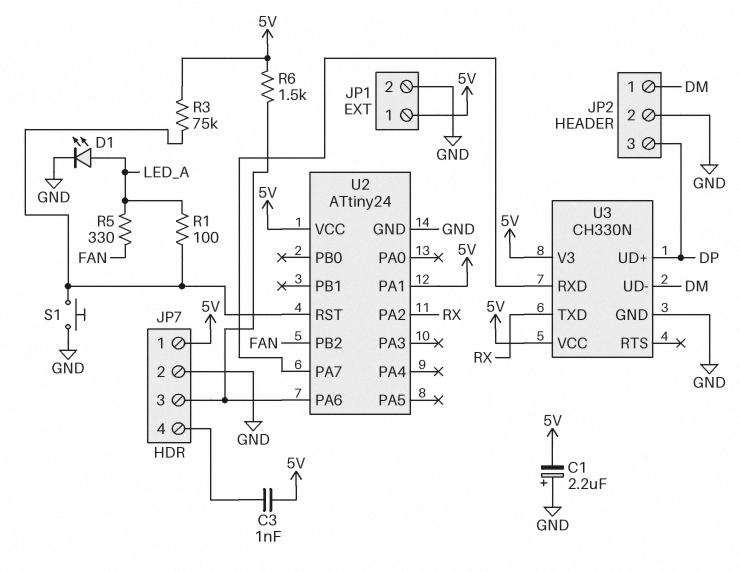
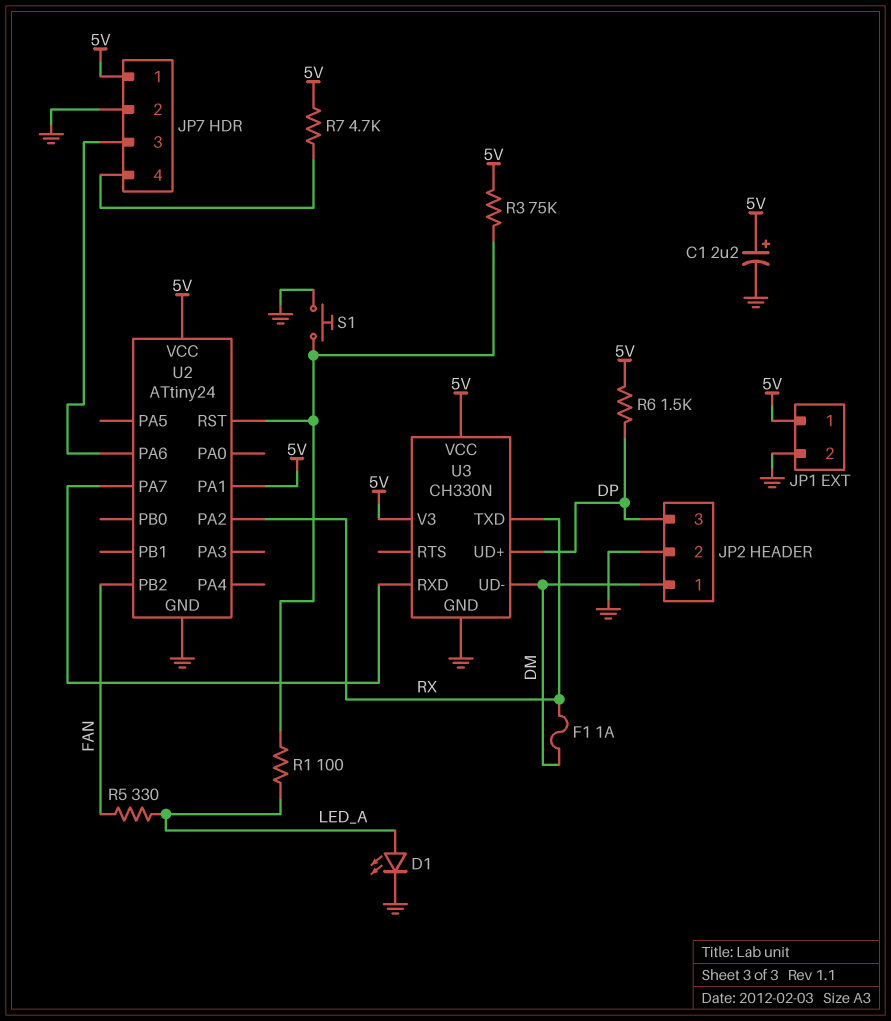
C1: 2.2uF (plus GND, minus 5V) -> 2.2uF (plus 5V, minus GND)
C3: 1nF (5V, JP7/4) -> none
F1: none -> 1A (DM, RX)
R6: 1.5k (5V, JP7/3) -> 1.5k (5V, DP)
R7: none -> 4.7k (5V, JP7/4)

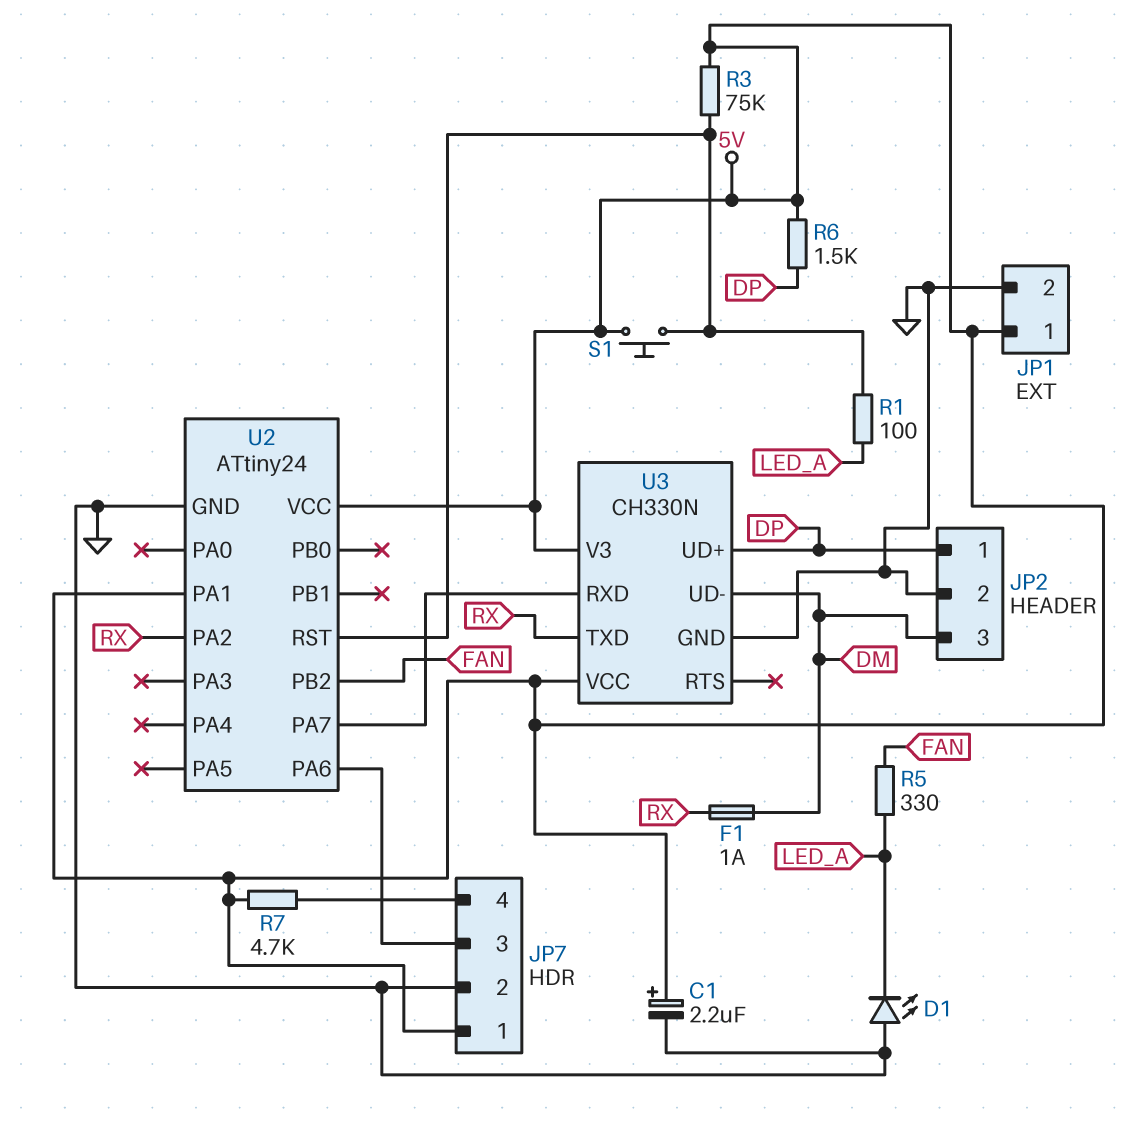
D1: LED (A LED_A, K GND) -> LED (A GND, K LED_A)
JP2 pin 1: DM -> DP
JP2 pin 3: DP -> DM
S1: button (GND, U2/RST) -> button (5V, U2/RST)

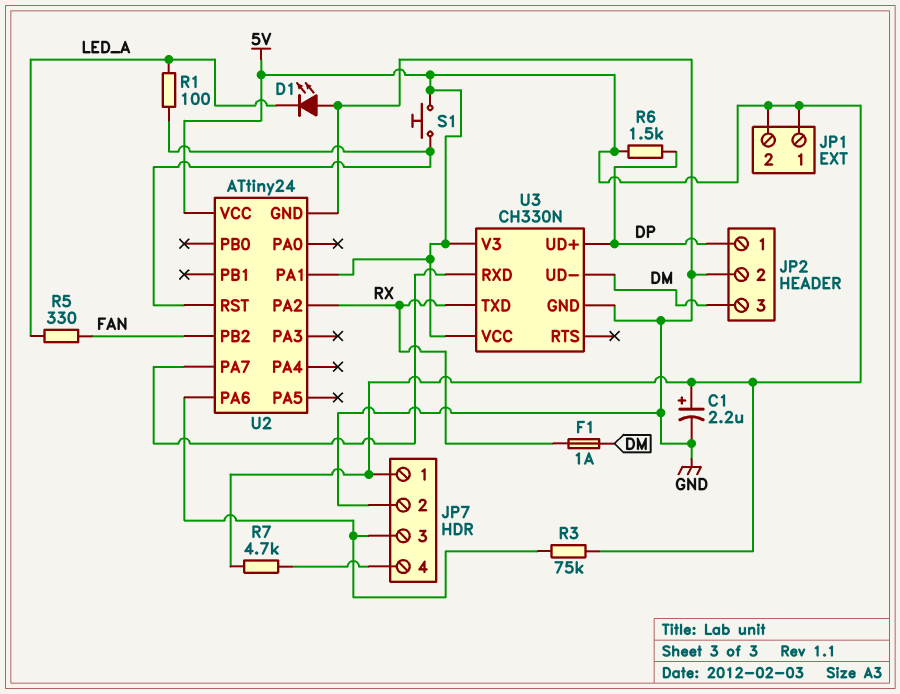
JP1 pin 2: GND -> 5V
R3: 75k (5V, U2/RST) -> 75k (5V, JP7/3)

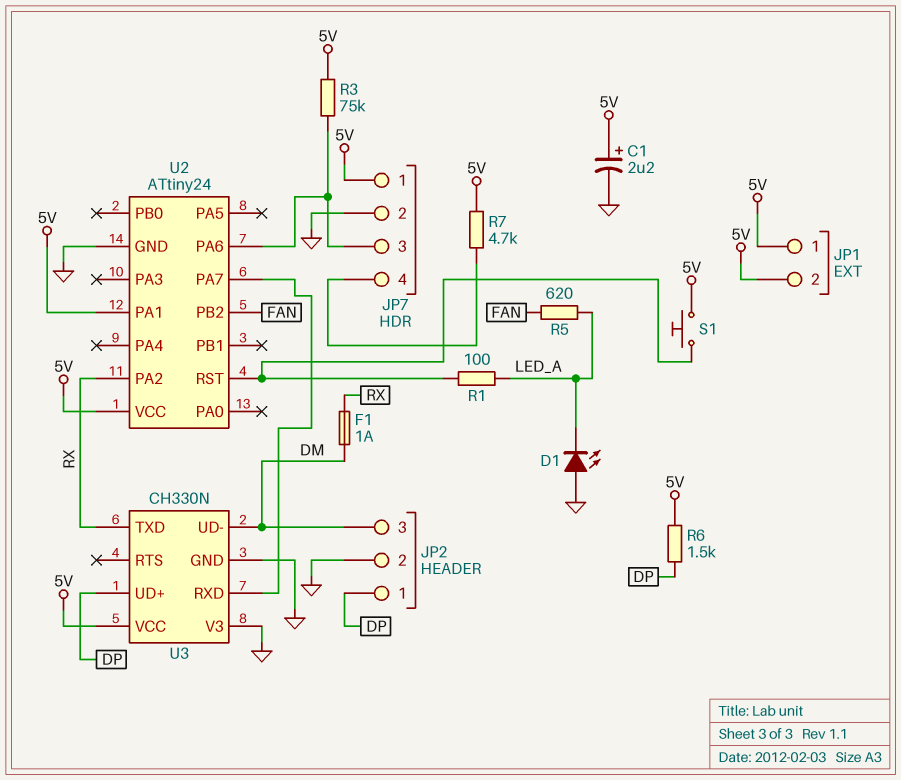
R5: 330 (FAN, LED_A) -> 620 (FAN, LED_A)
U3 pin V3: 5V -> GND

